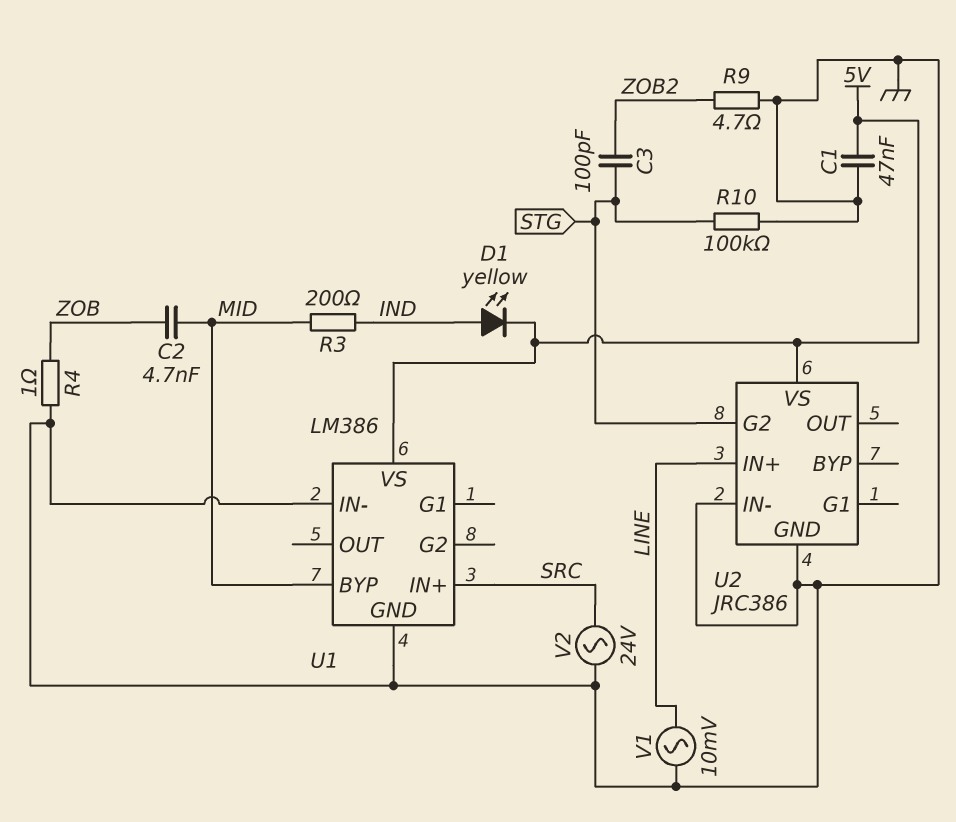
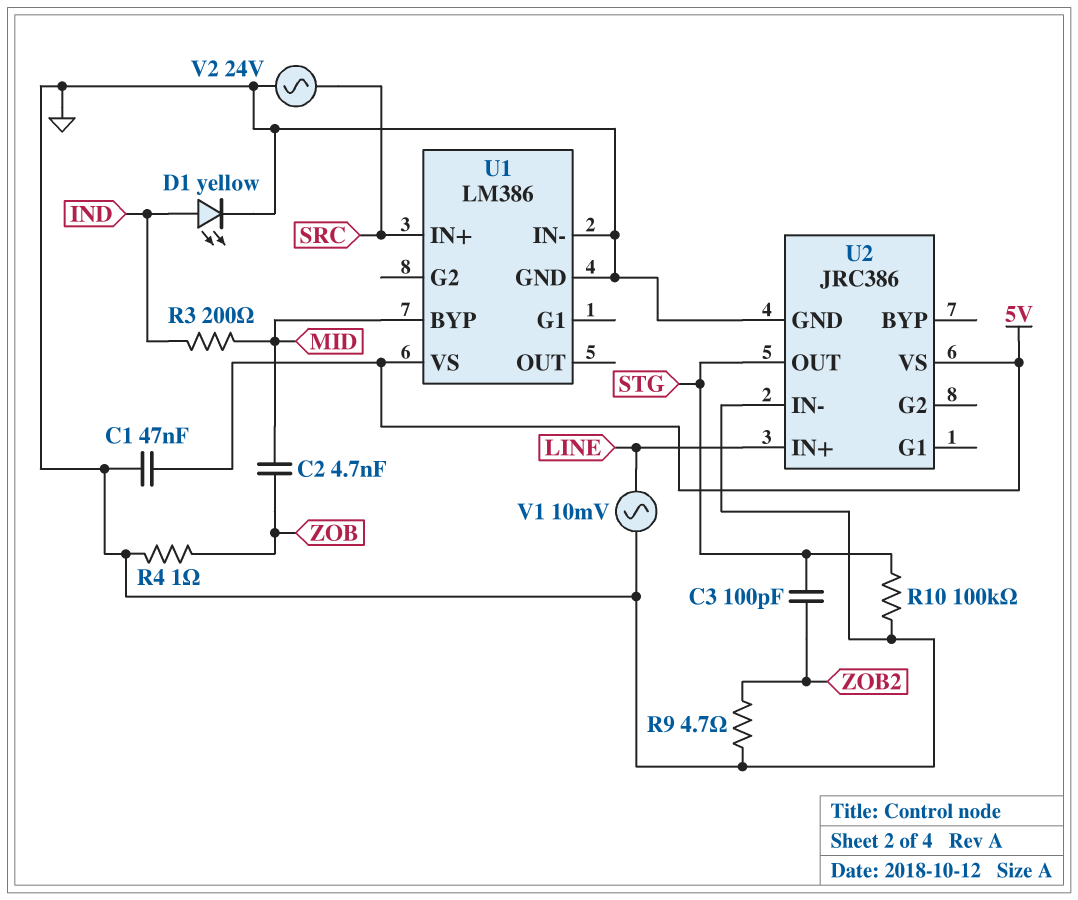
D1: LED yellow (A IND, K 5V) -> LED yellow (A IND, K GND)
U2 pin G2: STG -> none
U2 pin OUT: none -> STG

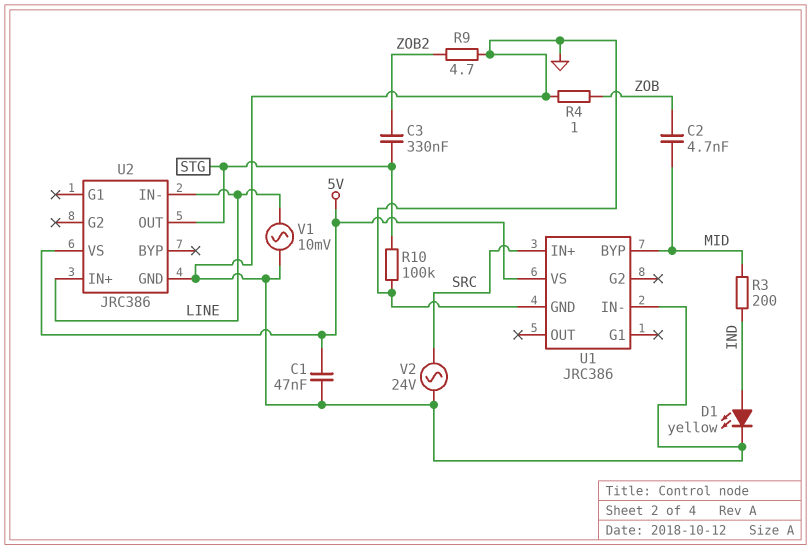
C3: 100pF (STG, ZOB2) -> 330nF (STG, ZOB2)
U1: LM386 -> JRC386
U2 pin IN-: GND -> LINE

